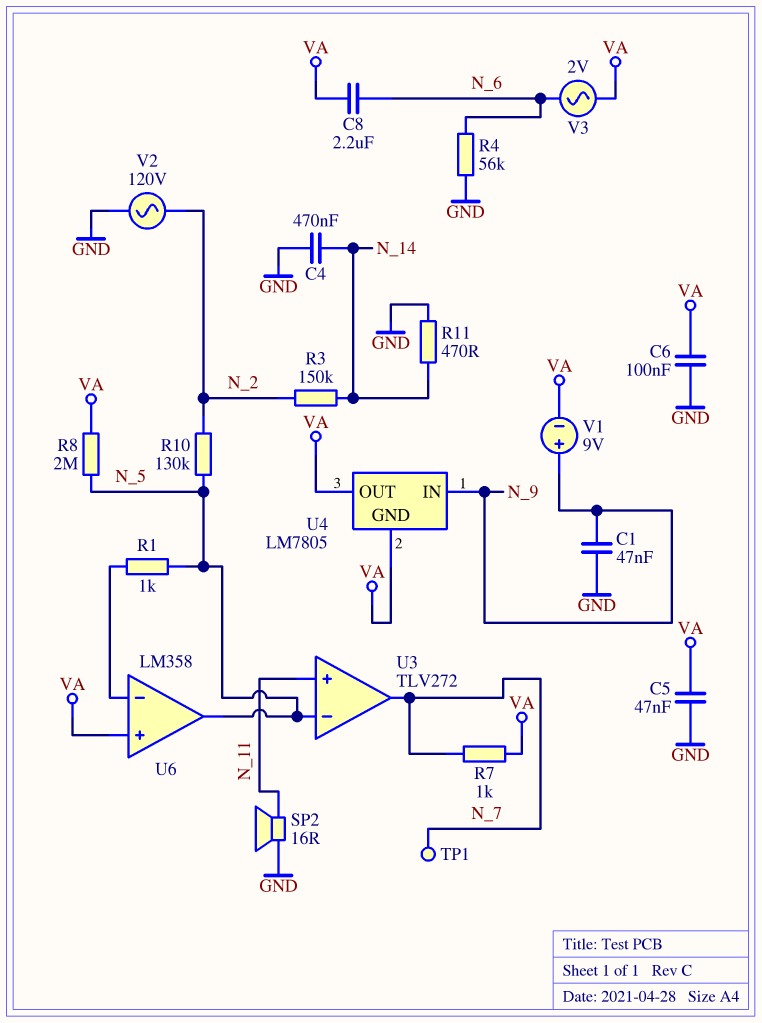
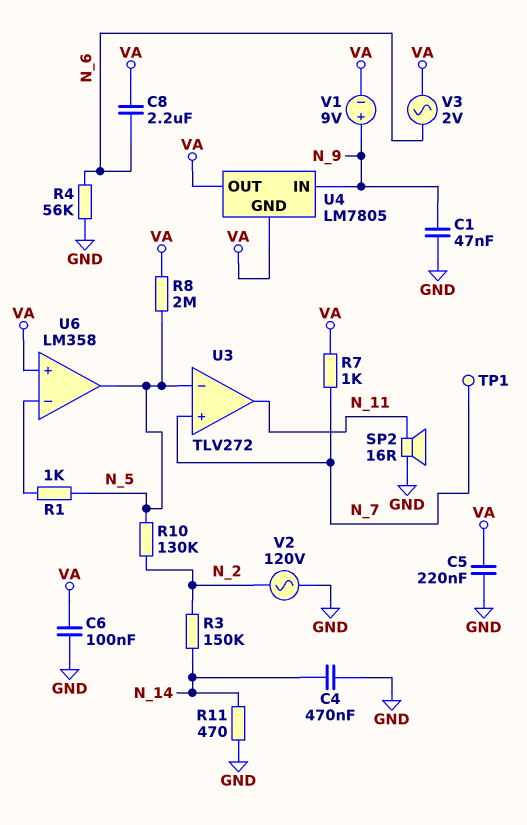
C5: 47nF (GND, VA) -> 220nF (GND, VA)
U3 pin in+: N_11 -> N_7
U3 pin out: N_7 -> N_11

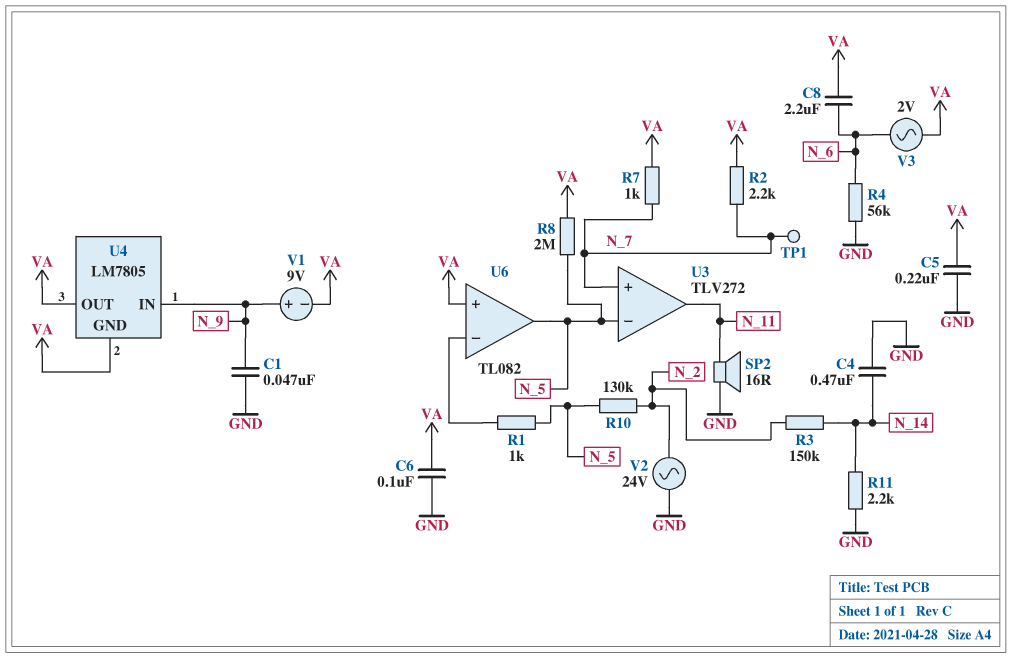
R2: none -> 2.2k (N_7, VA)
R11: 470 (GND, N_14) -> 2.2k (GND, N_14)
U6: LM358 -> TL082
V2: AC 120V (GND, N_2) -> AC 24V (GND, N_2)

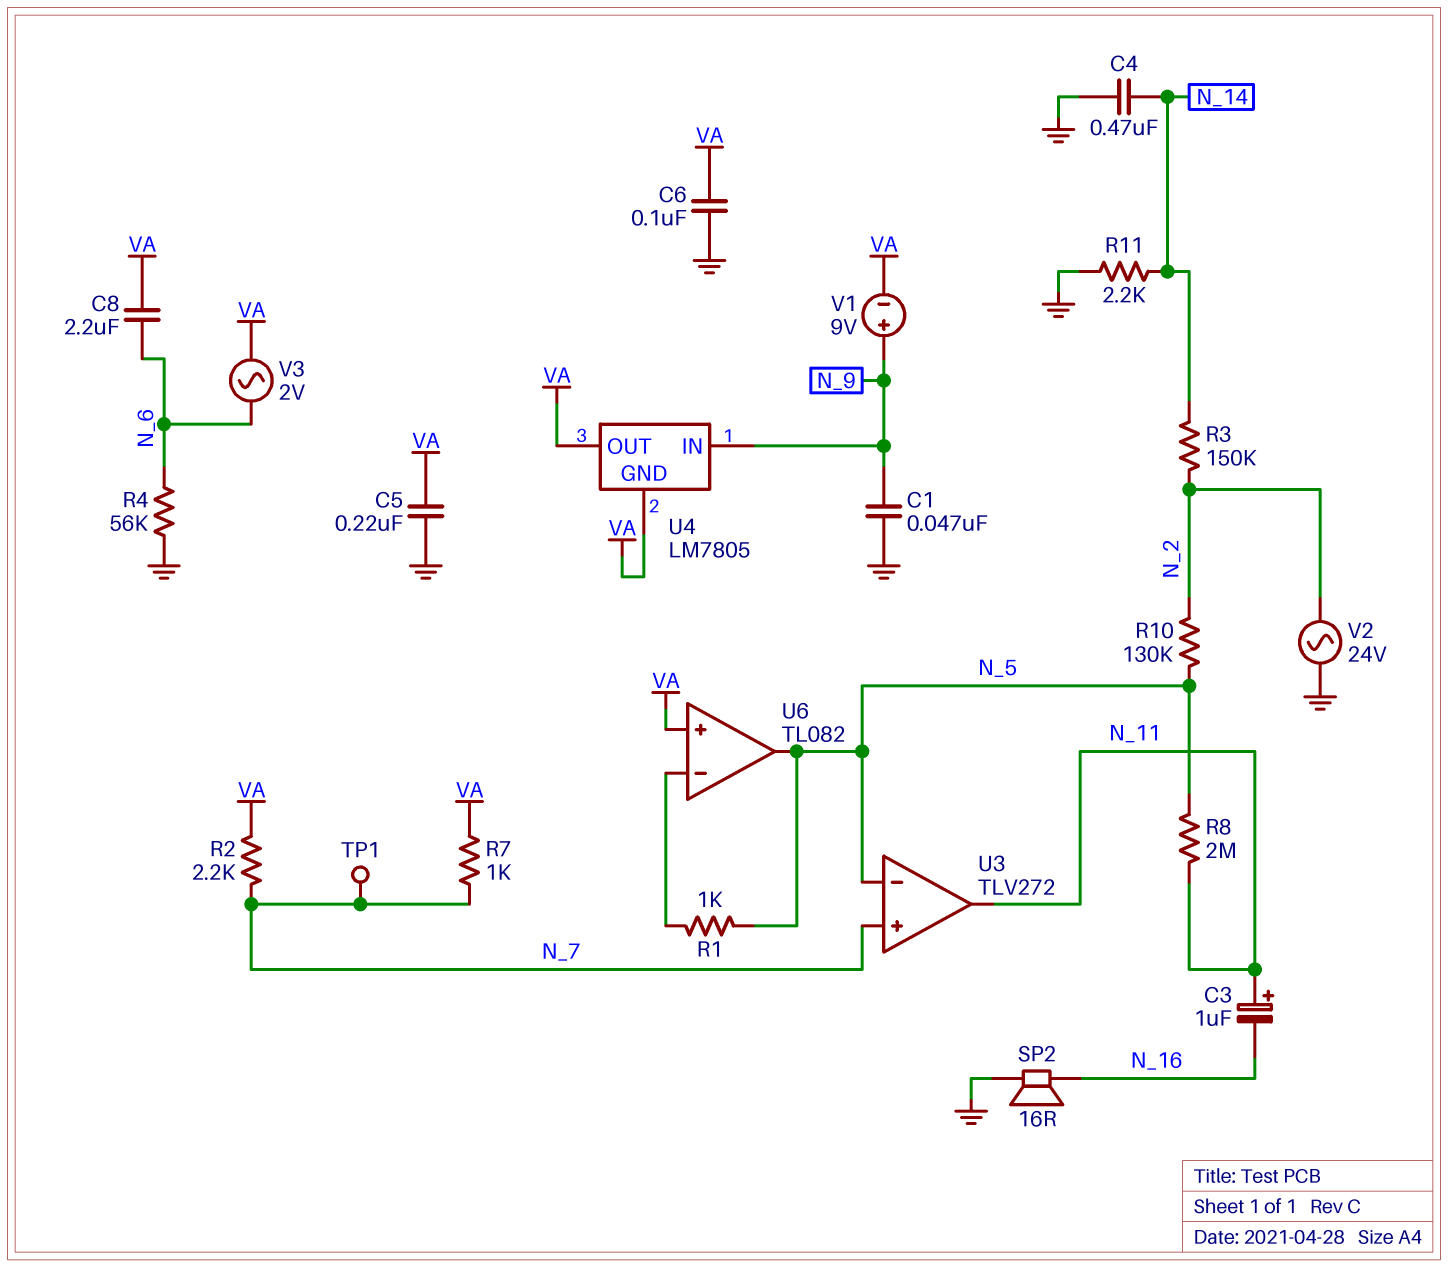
C3: none -> 1uF (plus N_11, minus N_16)
R8: 2M (N_5, VA) -> 2M (N_5, N_11)
SP2: speaker 16R (GND, N_11) -> speaker 16R (GND, N_16)

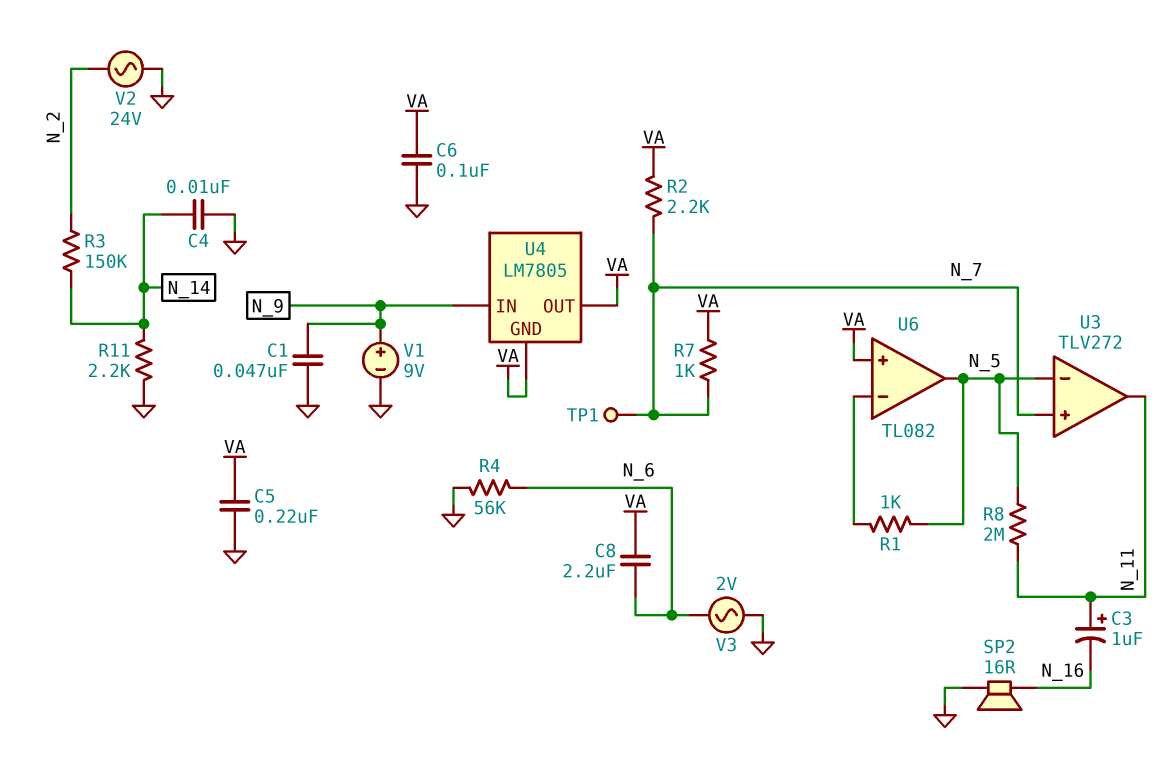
C4: 470nF (GND, N_14) -> 10nF (GND, N_14)
R10: 130k (N_2, N_5) -> none
V1: 9V (plus N_9, minus VA) -> 9V (plus N_9, minus GND)
V3: AC 2V (N_6, VA) -> AC 2V (GND, N_6)

